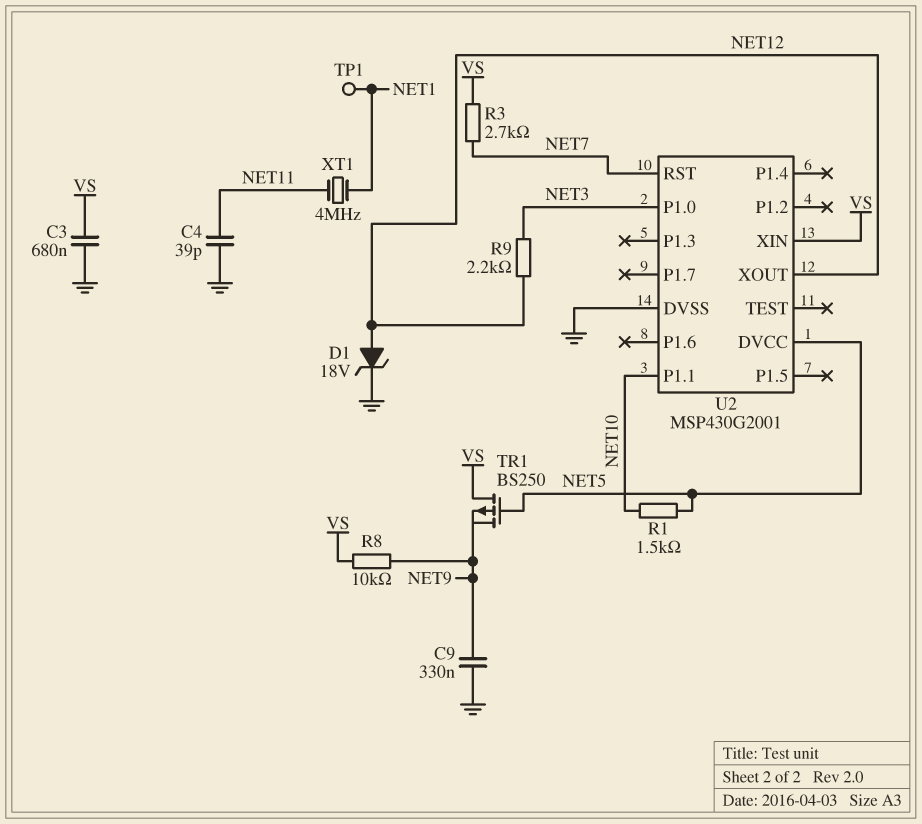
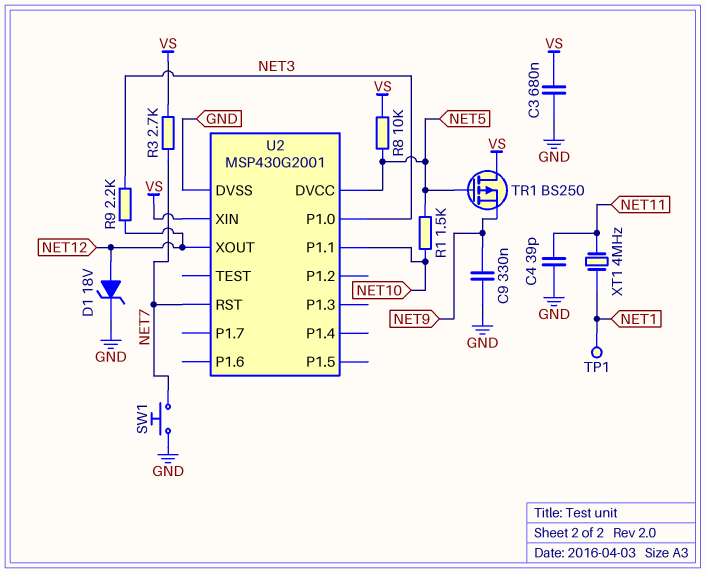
R8: 10k (NET9, VS) -> 10k (NET5, VS)
SW1: none -> button (GND, NET7)

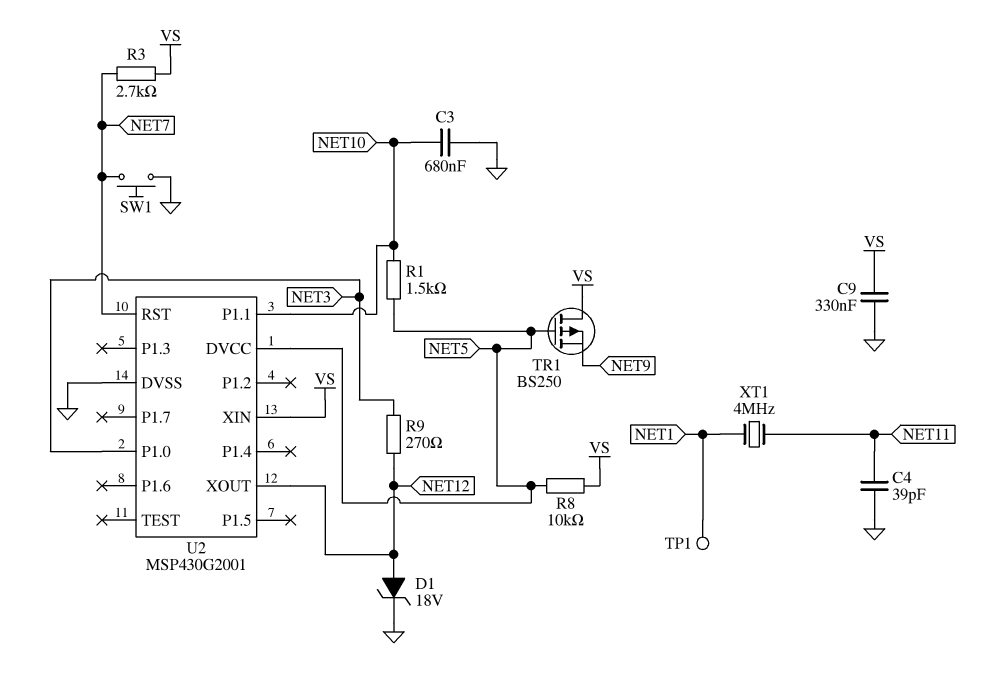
C3: 680nF (GND, VS) -> 680nF (GND, NET10)
C9: 330nF (GND, NET9) -> 330nF (GND, VS)
R9: 2.2k (NET3, NET12) -> 270 (NET3, NET12)

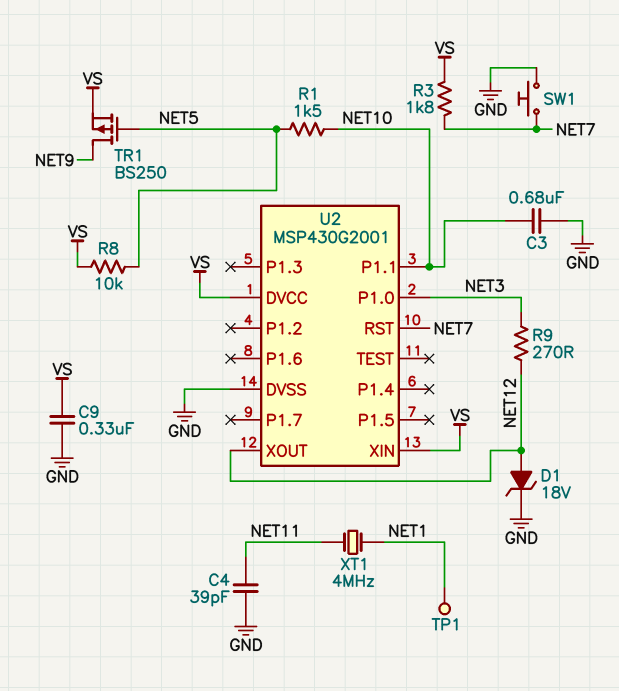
R3: 2.7k (NET7, VS) -> 1.8k (NET7, VS)
TR1: PMOS BS250 (G NET5, D VS, S NET9) -> PMOS BS250 (G NET5, D NET9, S VS)
U2 pin DVCC: NET5 -> VS

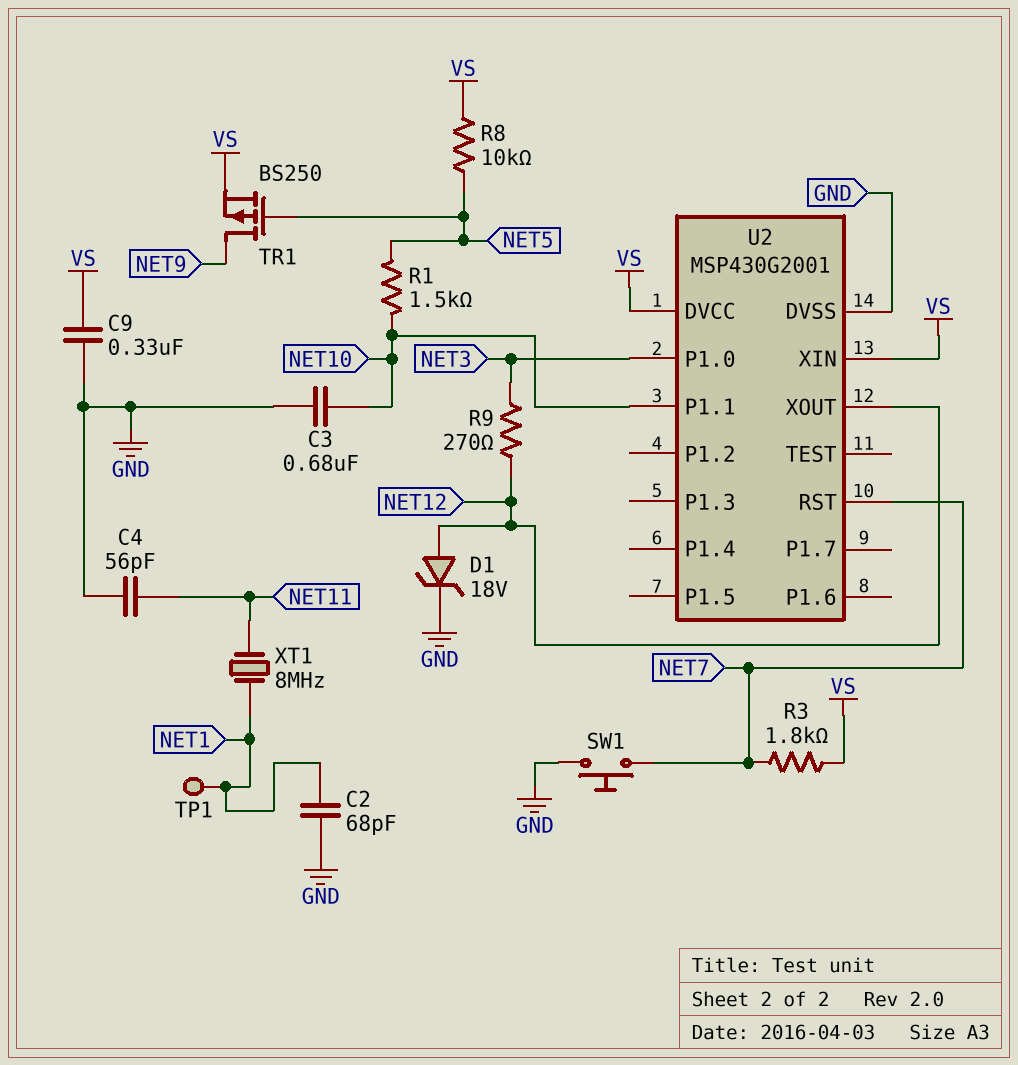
C2: none -> 68pF (GND, NET1)
C4: 39pF (GND, NET11) -> 56pF (GND, NET11)
XT1: 4MHz (NET1, NET11) -> 8MHz (NET1, NET11)

